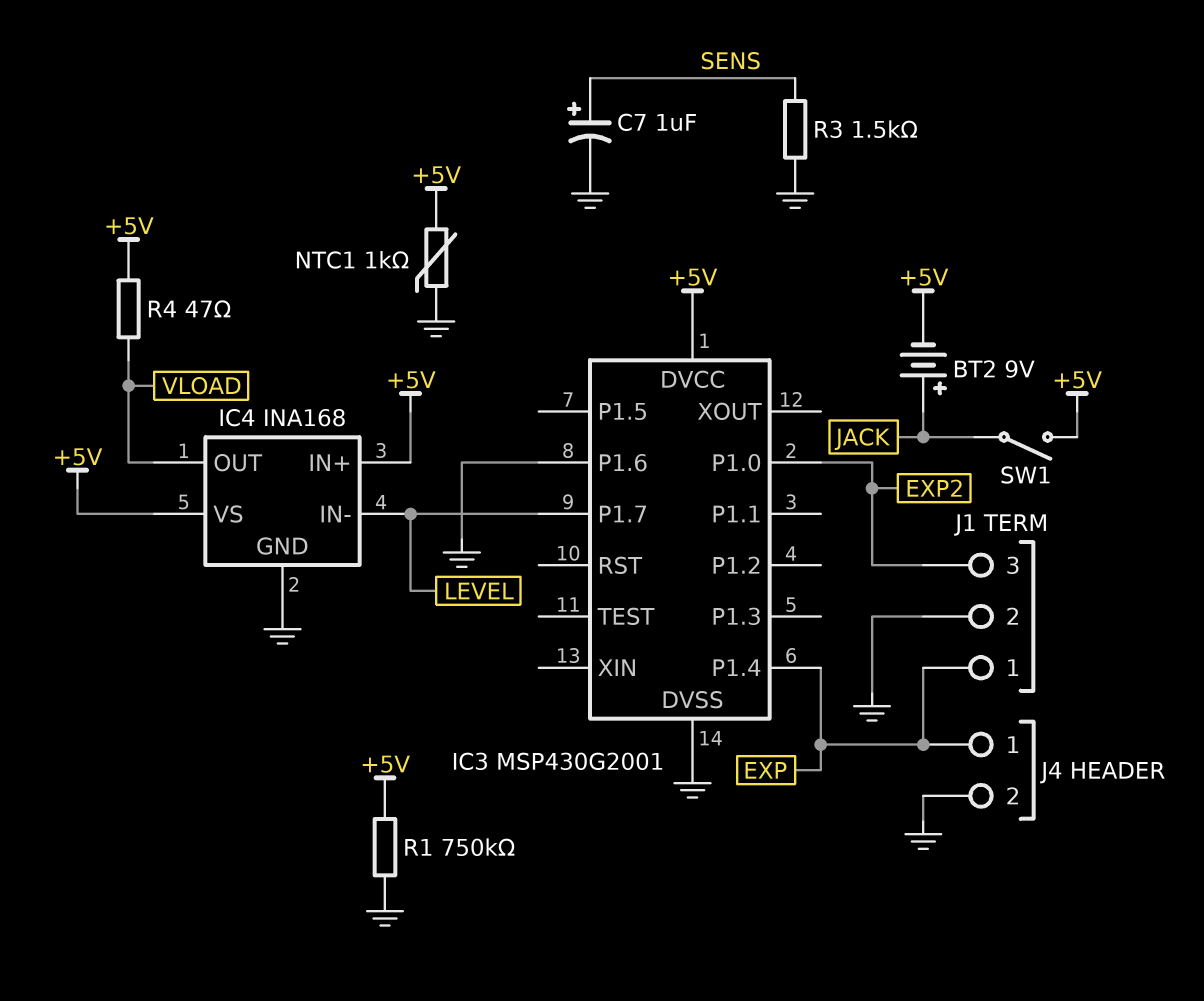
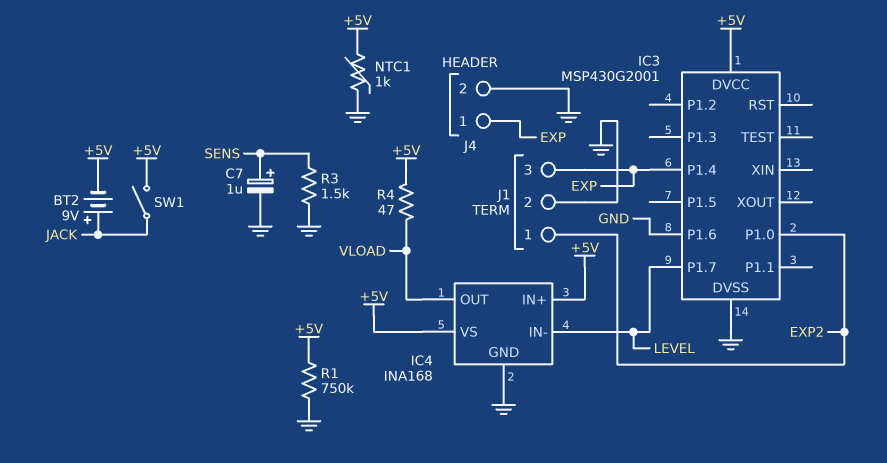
J1 pin 1: EXP -> EXP2
J1 pin 3: EXP2 -> EXP

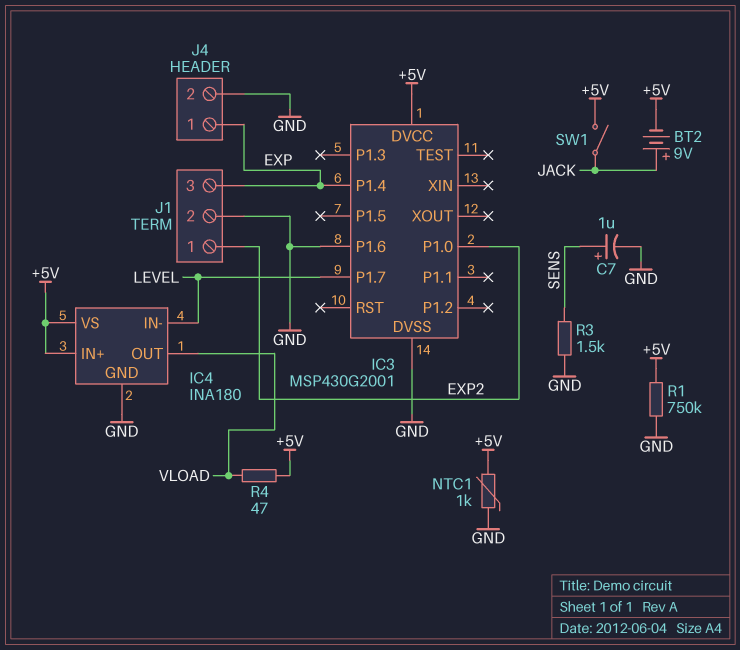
IC4: INA168 -> INA180

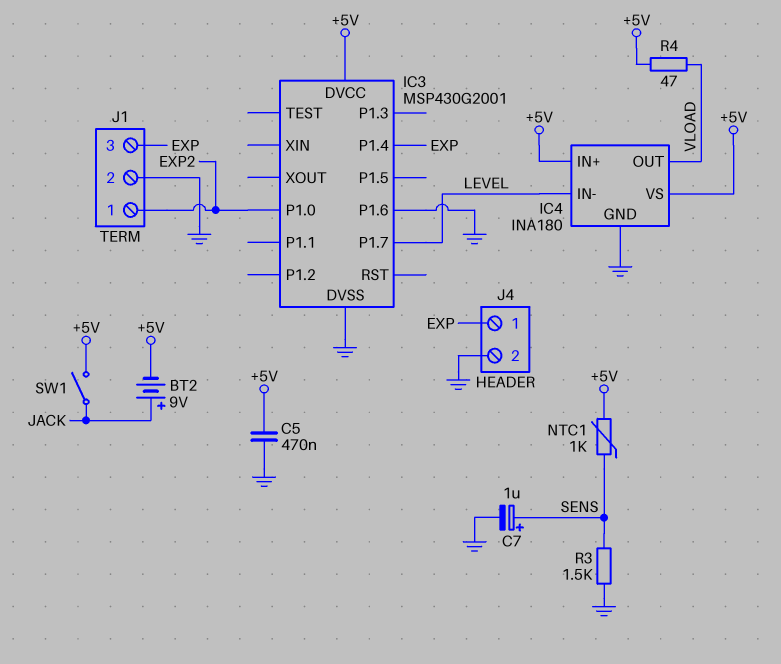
C5: none -> 470nF (+5V, GND)
NTC1: 1k (+5V, GND) -> 1k (+5V, SENS)
R1: 750k (+5V, GND) -> none

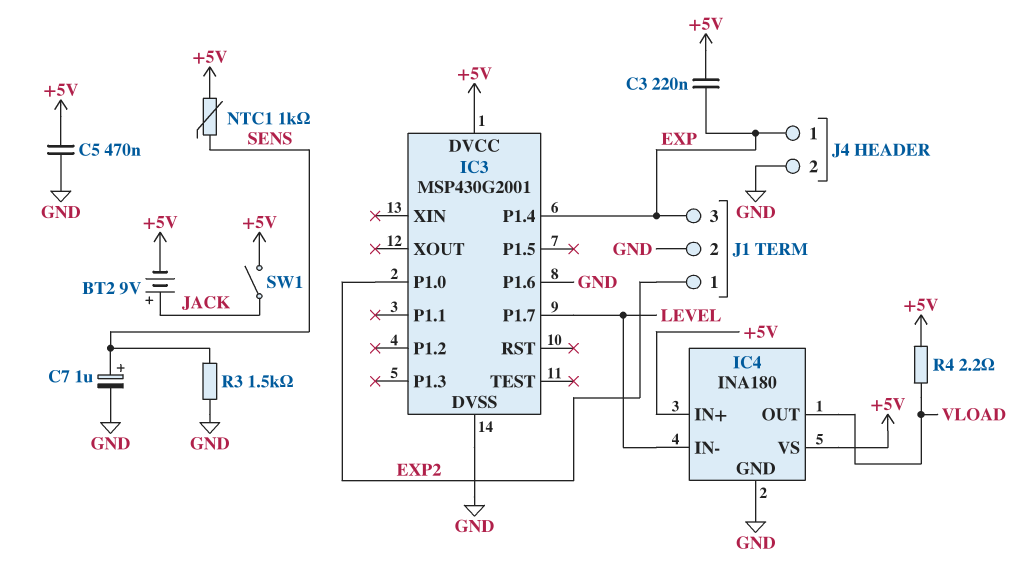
C3: none -> 220nF (+5V, EXP)
R4: 47 (+5V, VLOAD) -> 2.2 (+5V, VLOAD)

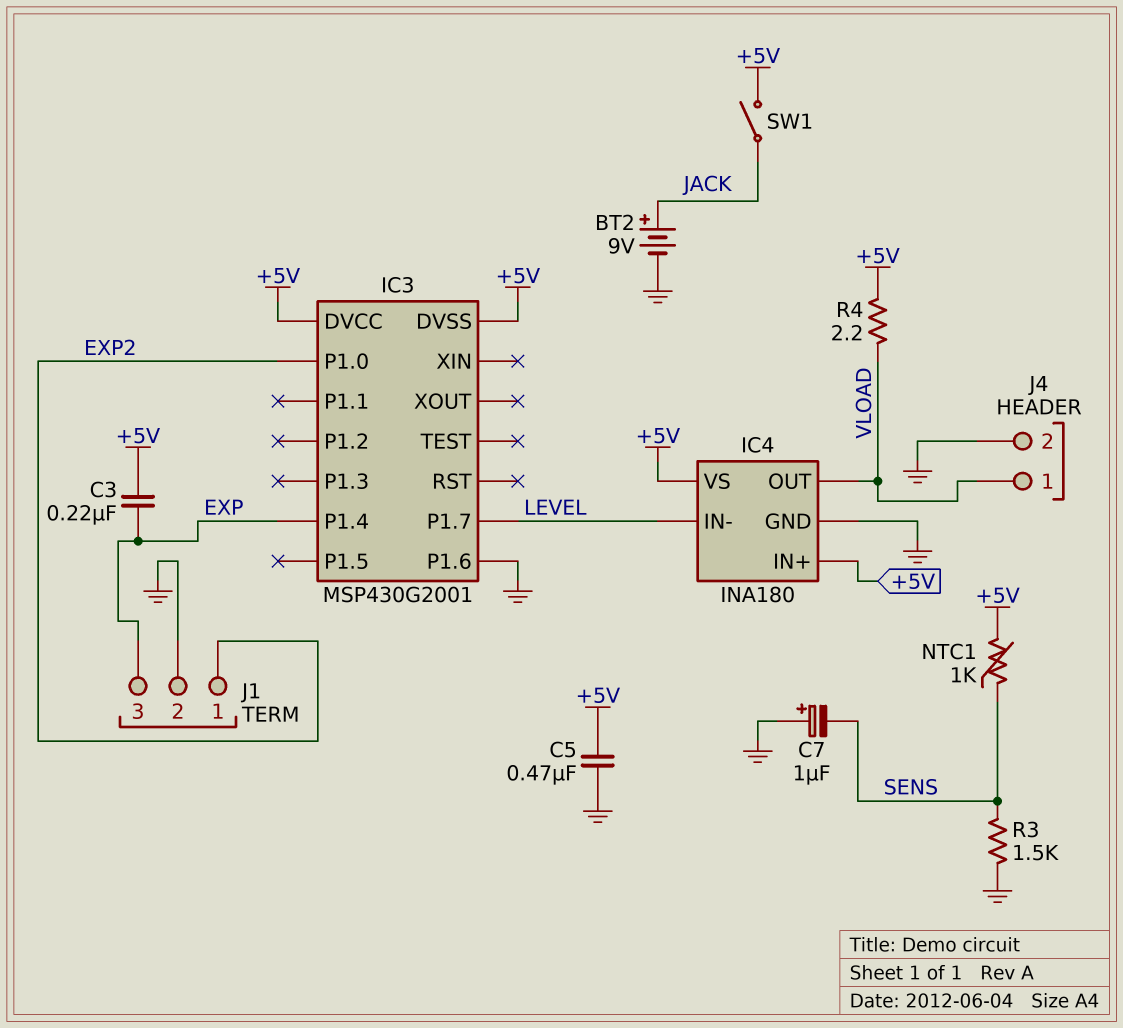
BT2: 9V (plus JACK, minus +5V) -> 9V (plus JACK, minus GND)
C7: 1uF (plus SENS, minus GND) -> 1uF (plus GND, minus SENS)
IC3 pin DVSS: GND -> +5V
J4 pin 1: EXP -> VLOAD

